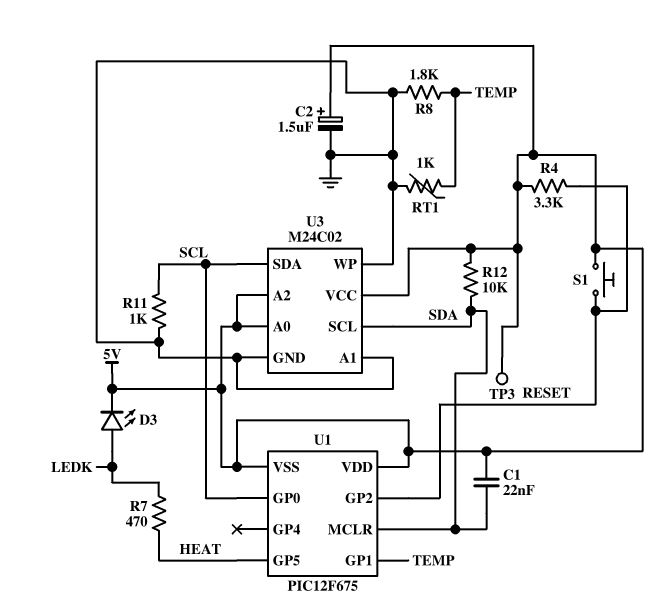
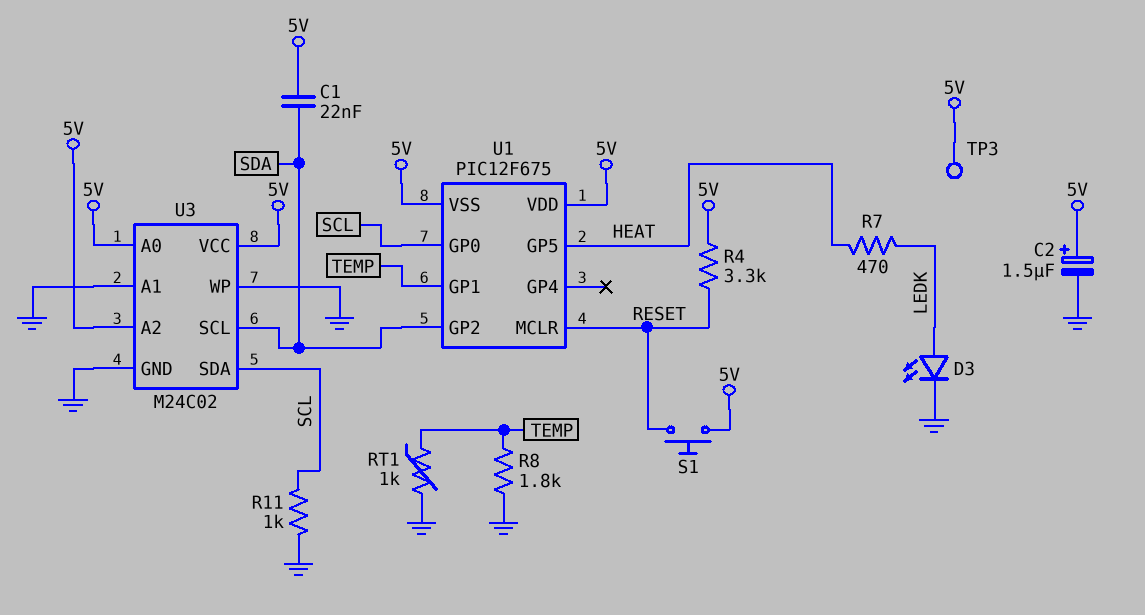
D3: LED (A LEDK, K 5V) -> LED (A LEDK, K GND)
R12: 10k (5V, SDA) -> none
U1 pin GP2: RESET -> SDA
U1 pin MCLR: SDA -> RESET

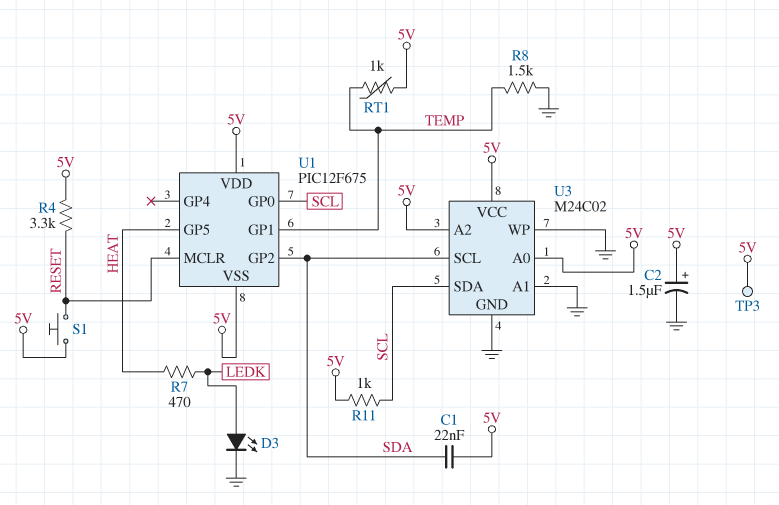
R8: 1.8k (GND, TEMP) -> 1.5k (GND, TEMP)
R11: 1k (GND, SCL) -> 1k (5V, SCL)
RT1: 1k (GND, TEMP) -> 1k (5V, TEMP)

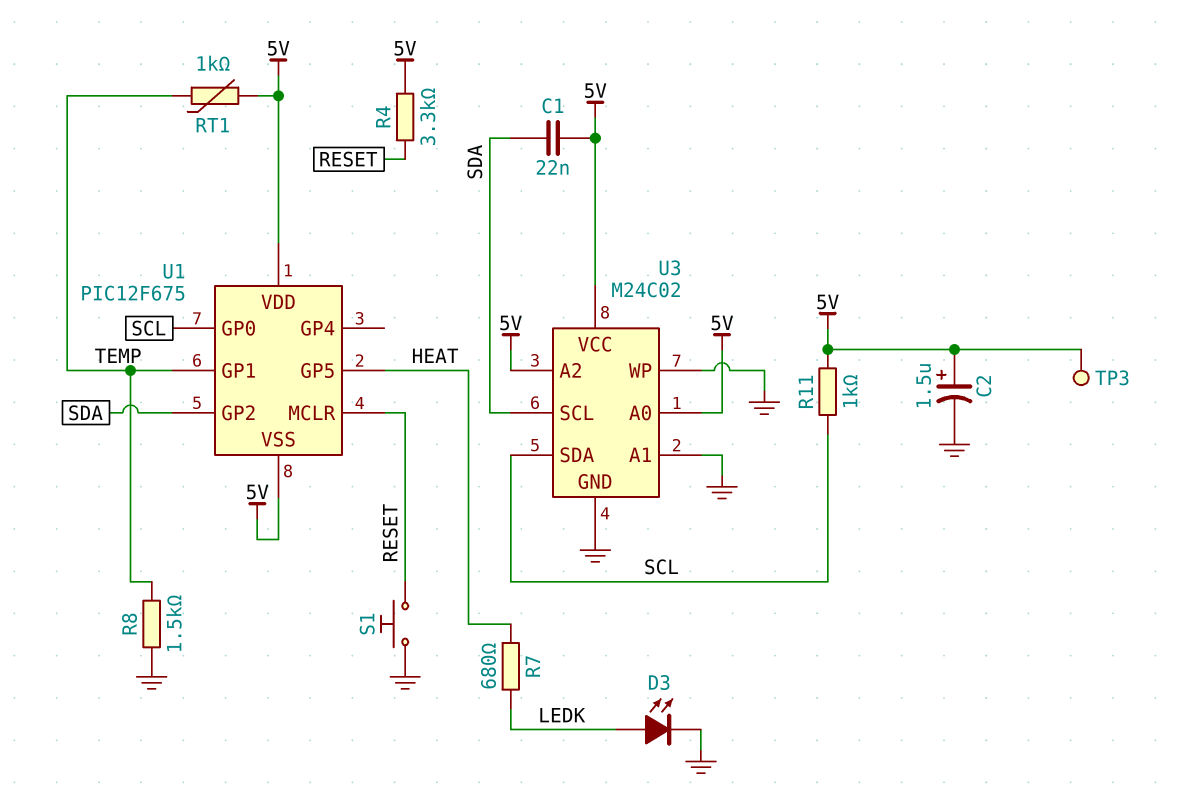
R7: 470 (HEAT, LEDK) -> 680 (HEAT, LEDK)
S1: button (5V, RESET) -> button (GND, RESET)

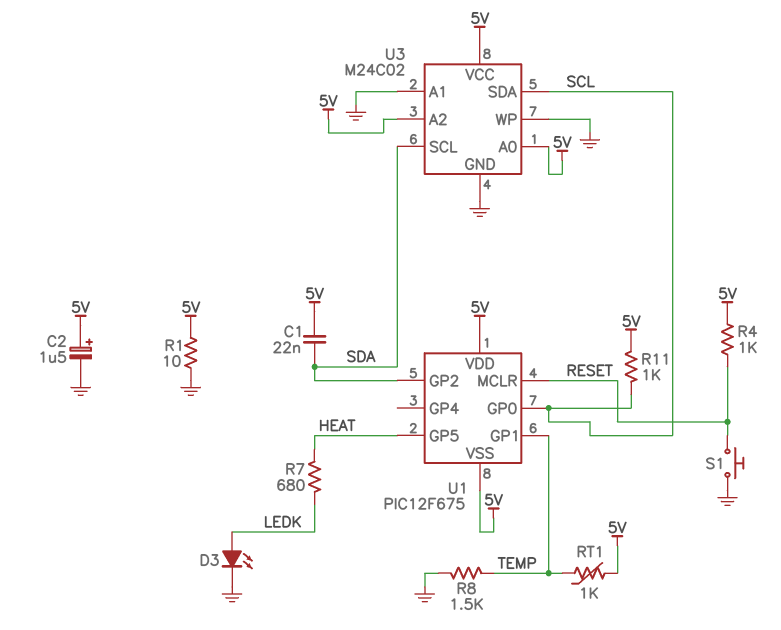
R1: none -> 10 (5V, GND)
R4: 3.3k (5V, RESET) -> 1k (5V, RESET)
TP3: test point (5V) -> none

